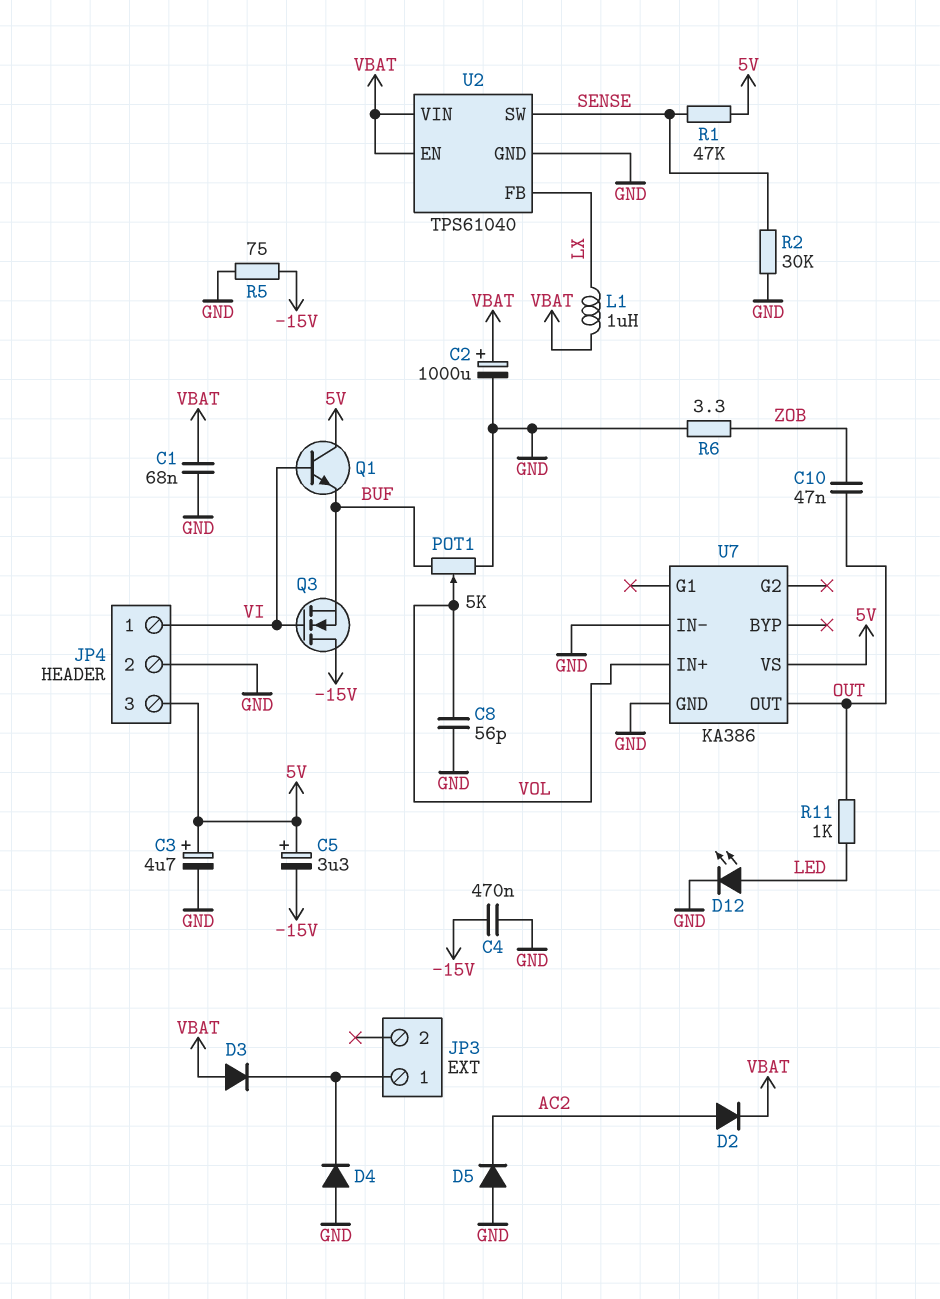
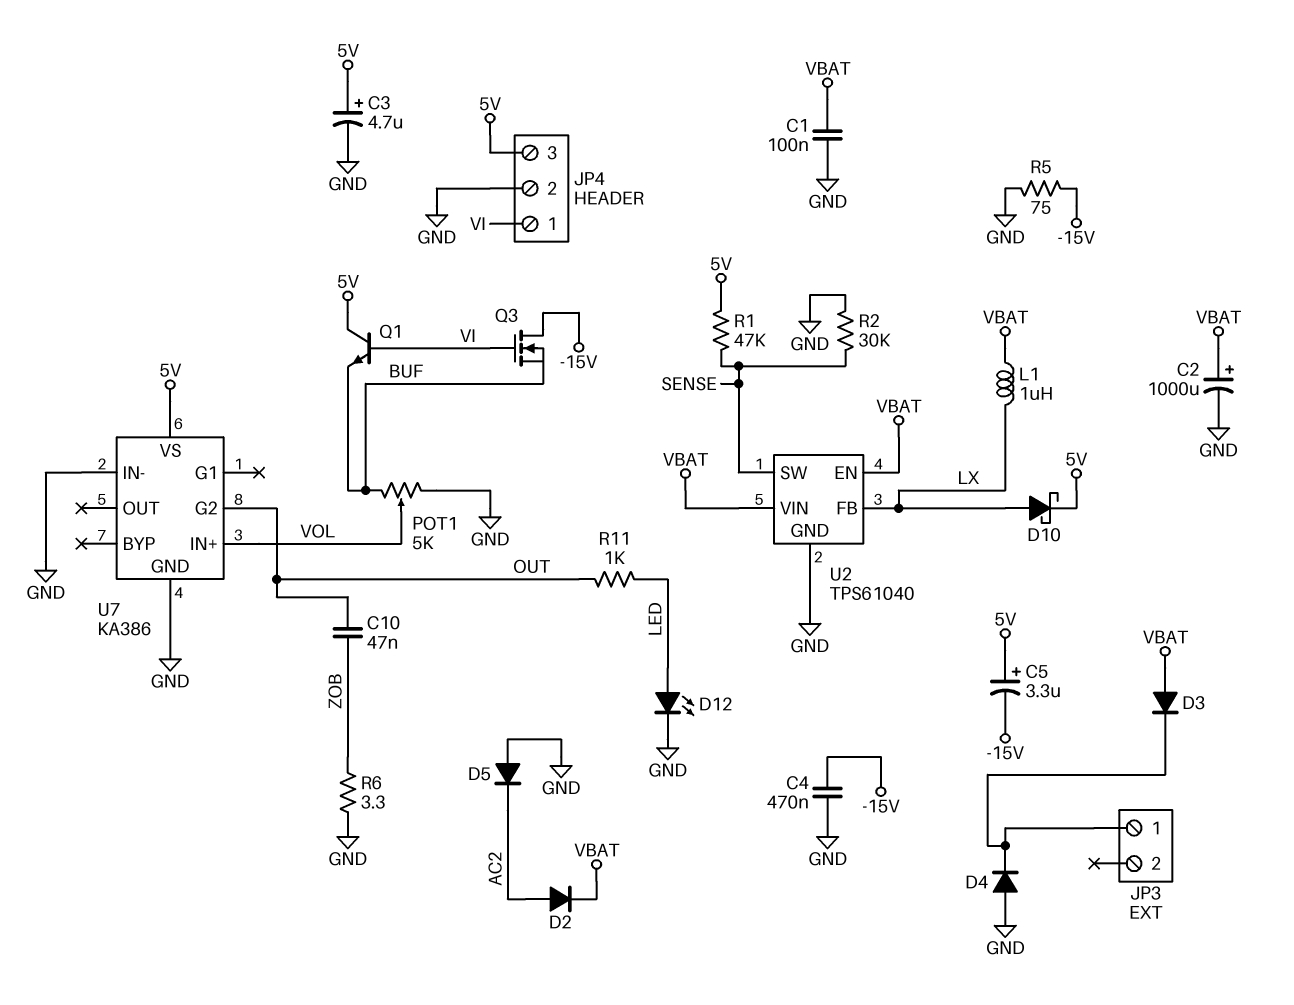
C1: 68nF (GND, VBAT) -> 100nF (GND, VBAT)
C8: 56pF (GND, VOL) -> none
D10: none -> schottky (A LX, K 5V)
U7 pin G2: none -> OUT
U7 pin OUT: OUT -> none

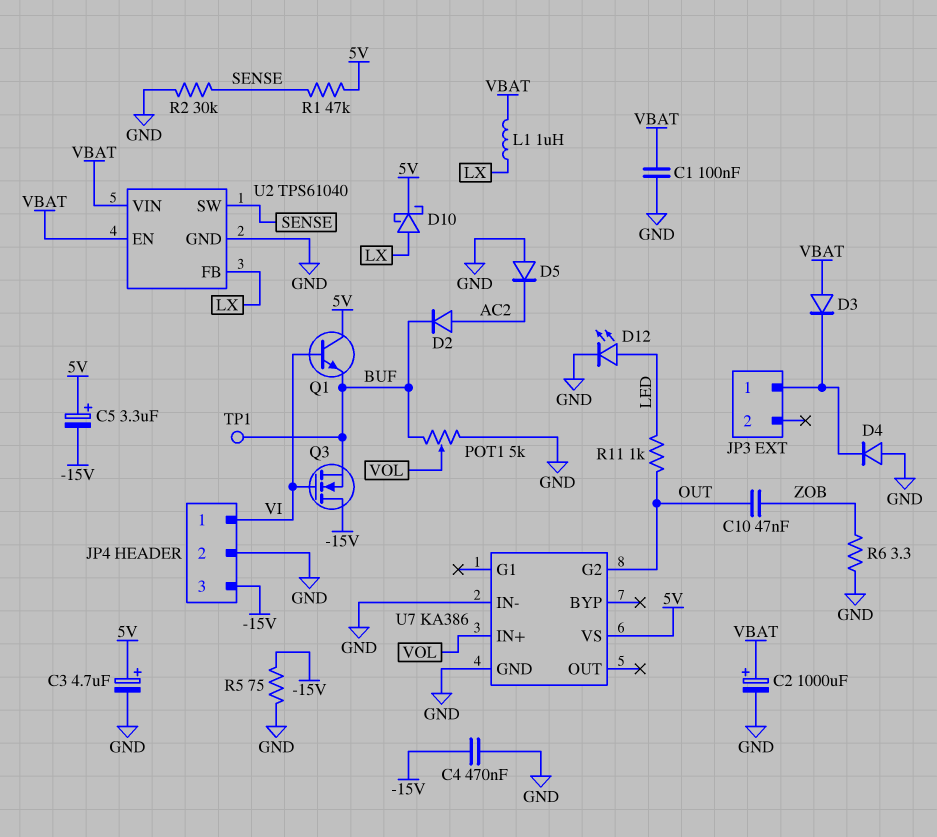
D2: diode (A AC2, K VBAT) -> diode (A AC2, K BUF)
JP4 pin 3: 5V -> -15V
TP1: none -> test point (BUF)

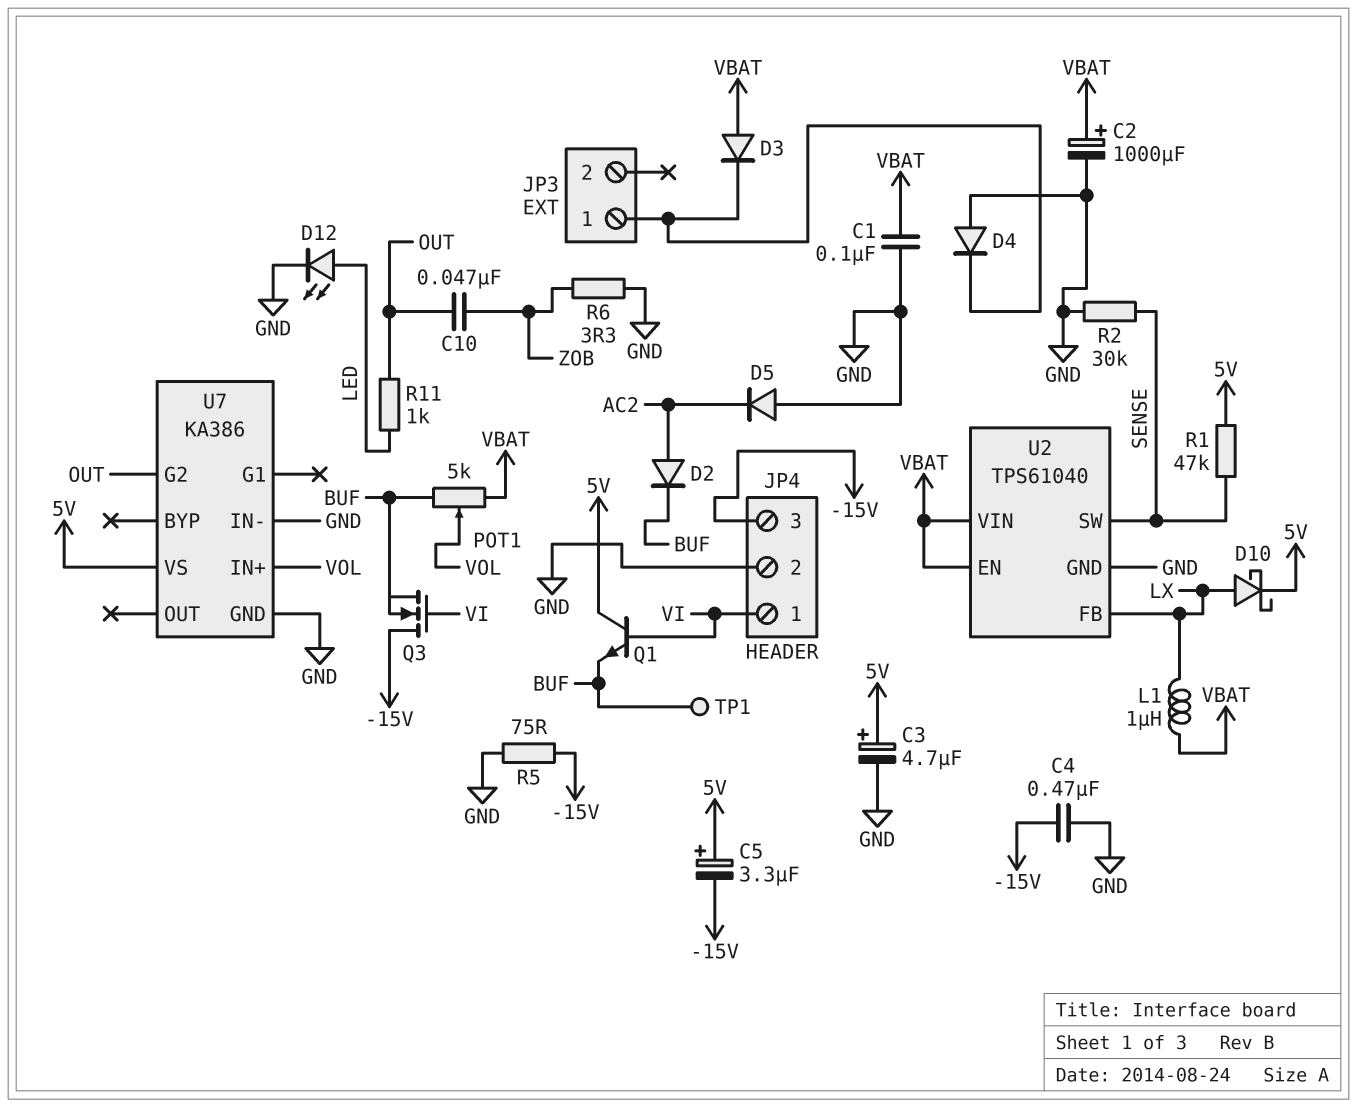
POT1: 5k (BUF, GND, wiper VOL) -> 5k (BUF, VBAT, wiper VOL)

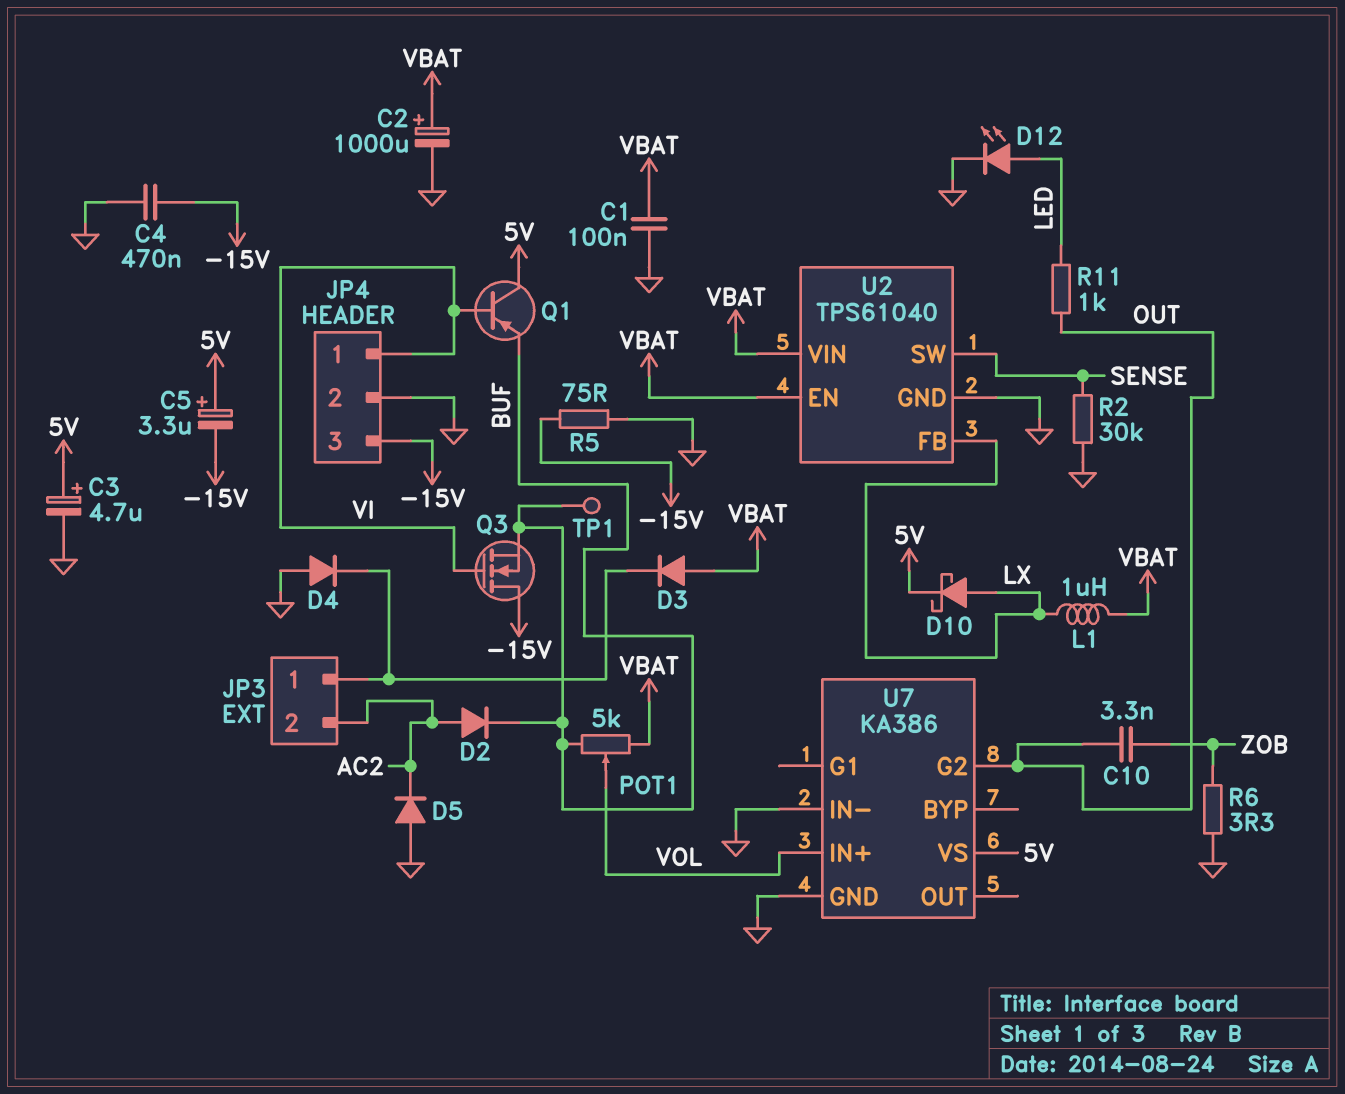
C10: 47nF (OUT, ZOB) -> 3.3nF (OUT, ZOB)
JP3 pin 2: none -> AC2
Q1: NPN (B VI, C 5V, E BUF) -> PNP (B VI, C 5V, E BUF)
R1: 47k (5V, SENSE) -> none

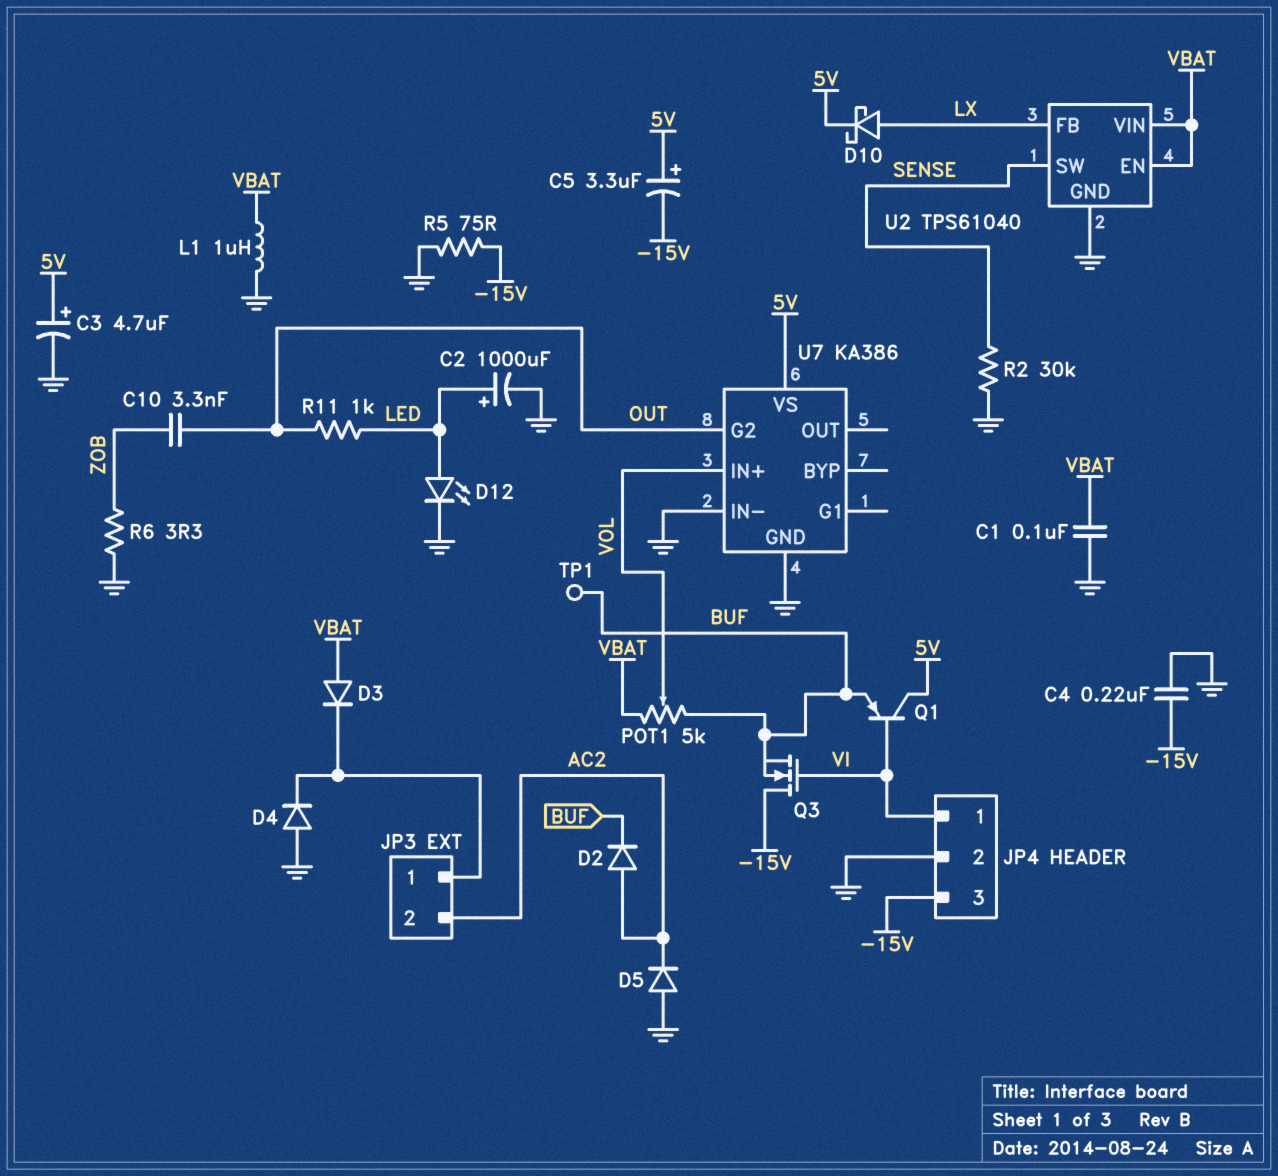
C2: 1000uF (plus VBAT, minus GND) -> 1000uF (plus LED, minus GND)
C4: 470nF (-15V, GND) -> 220nF (-15V, GND)
L1: 1uH (LX, VBAT) -> 1uH (GND, VBAT)

